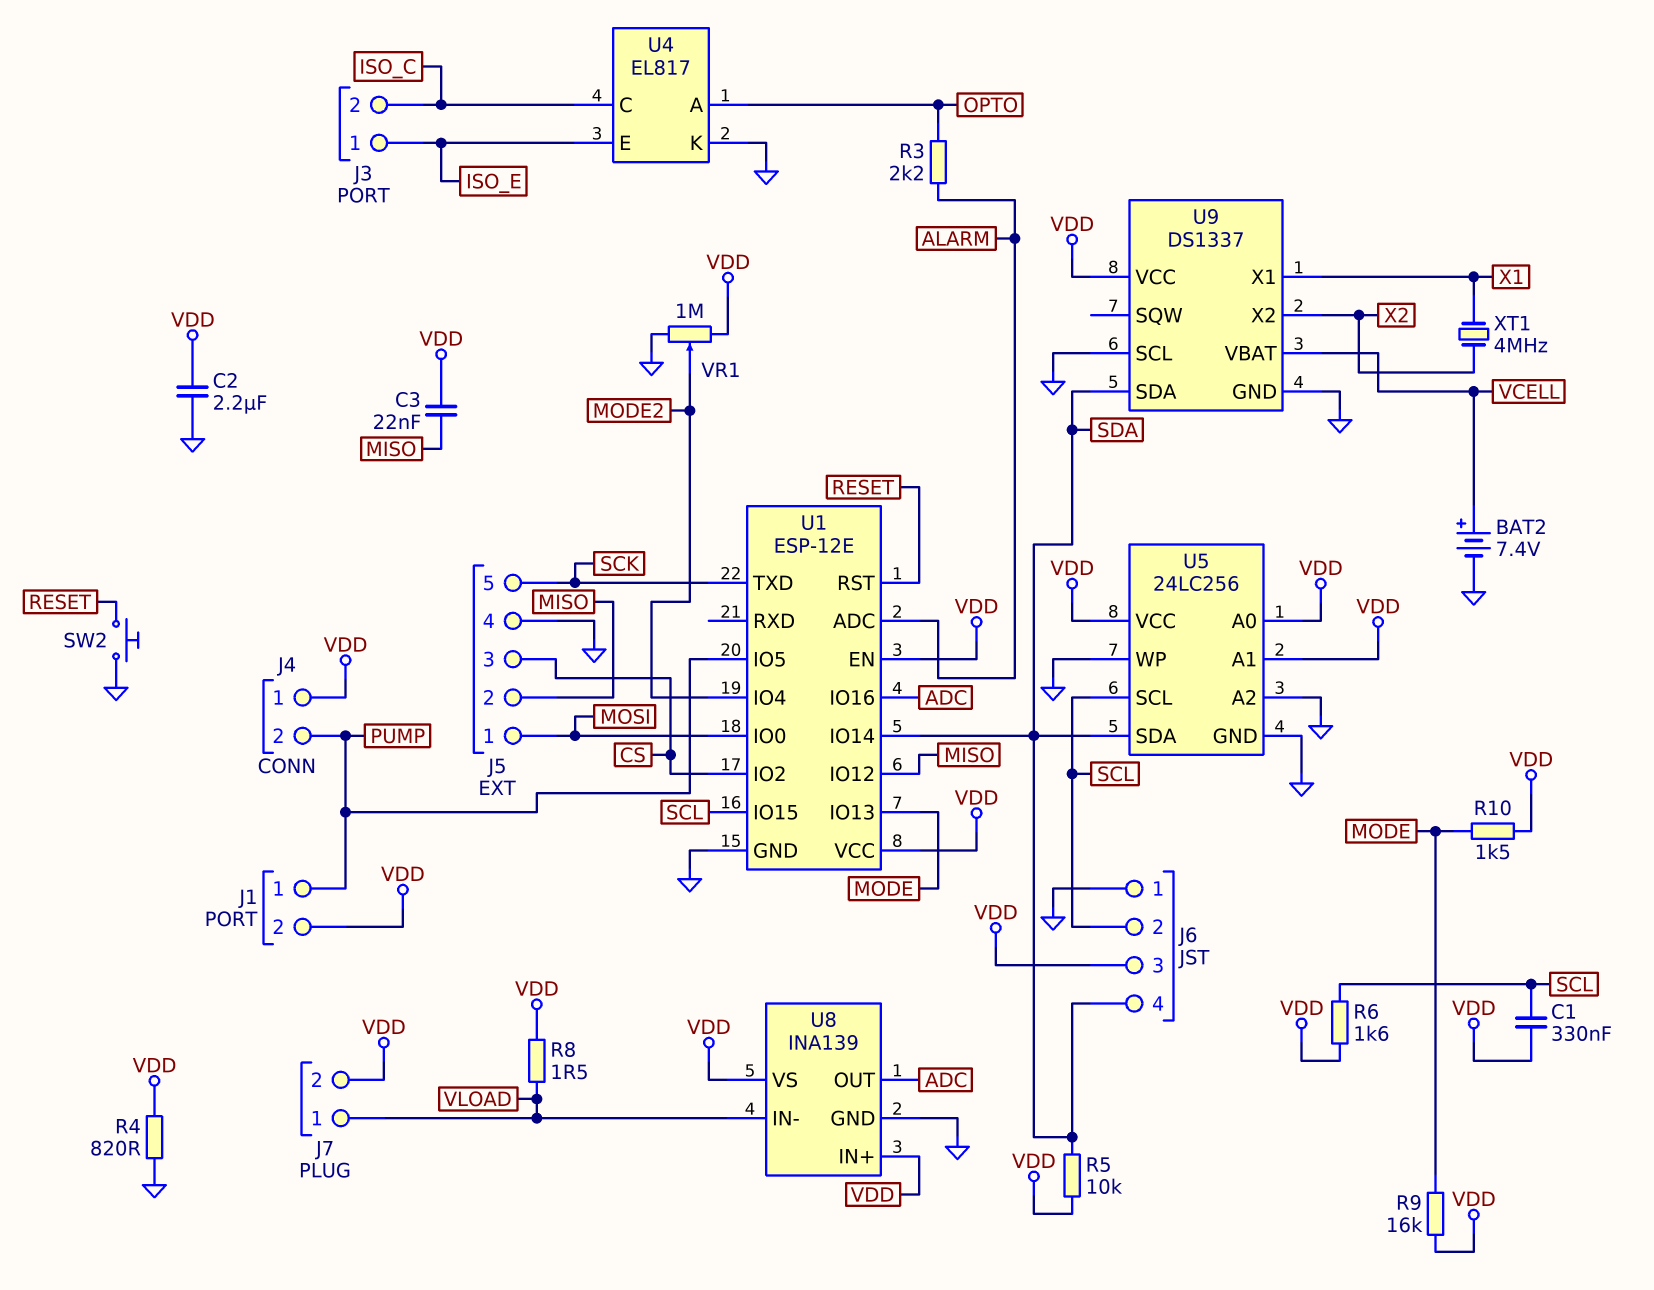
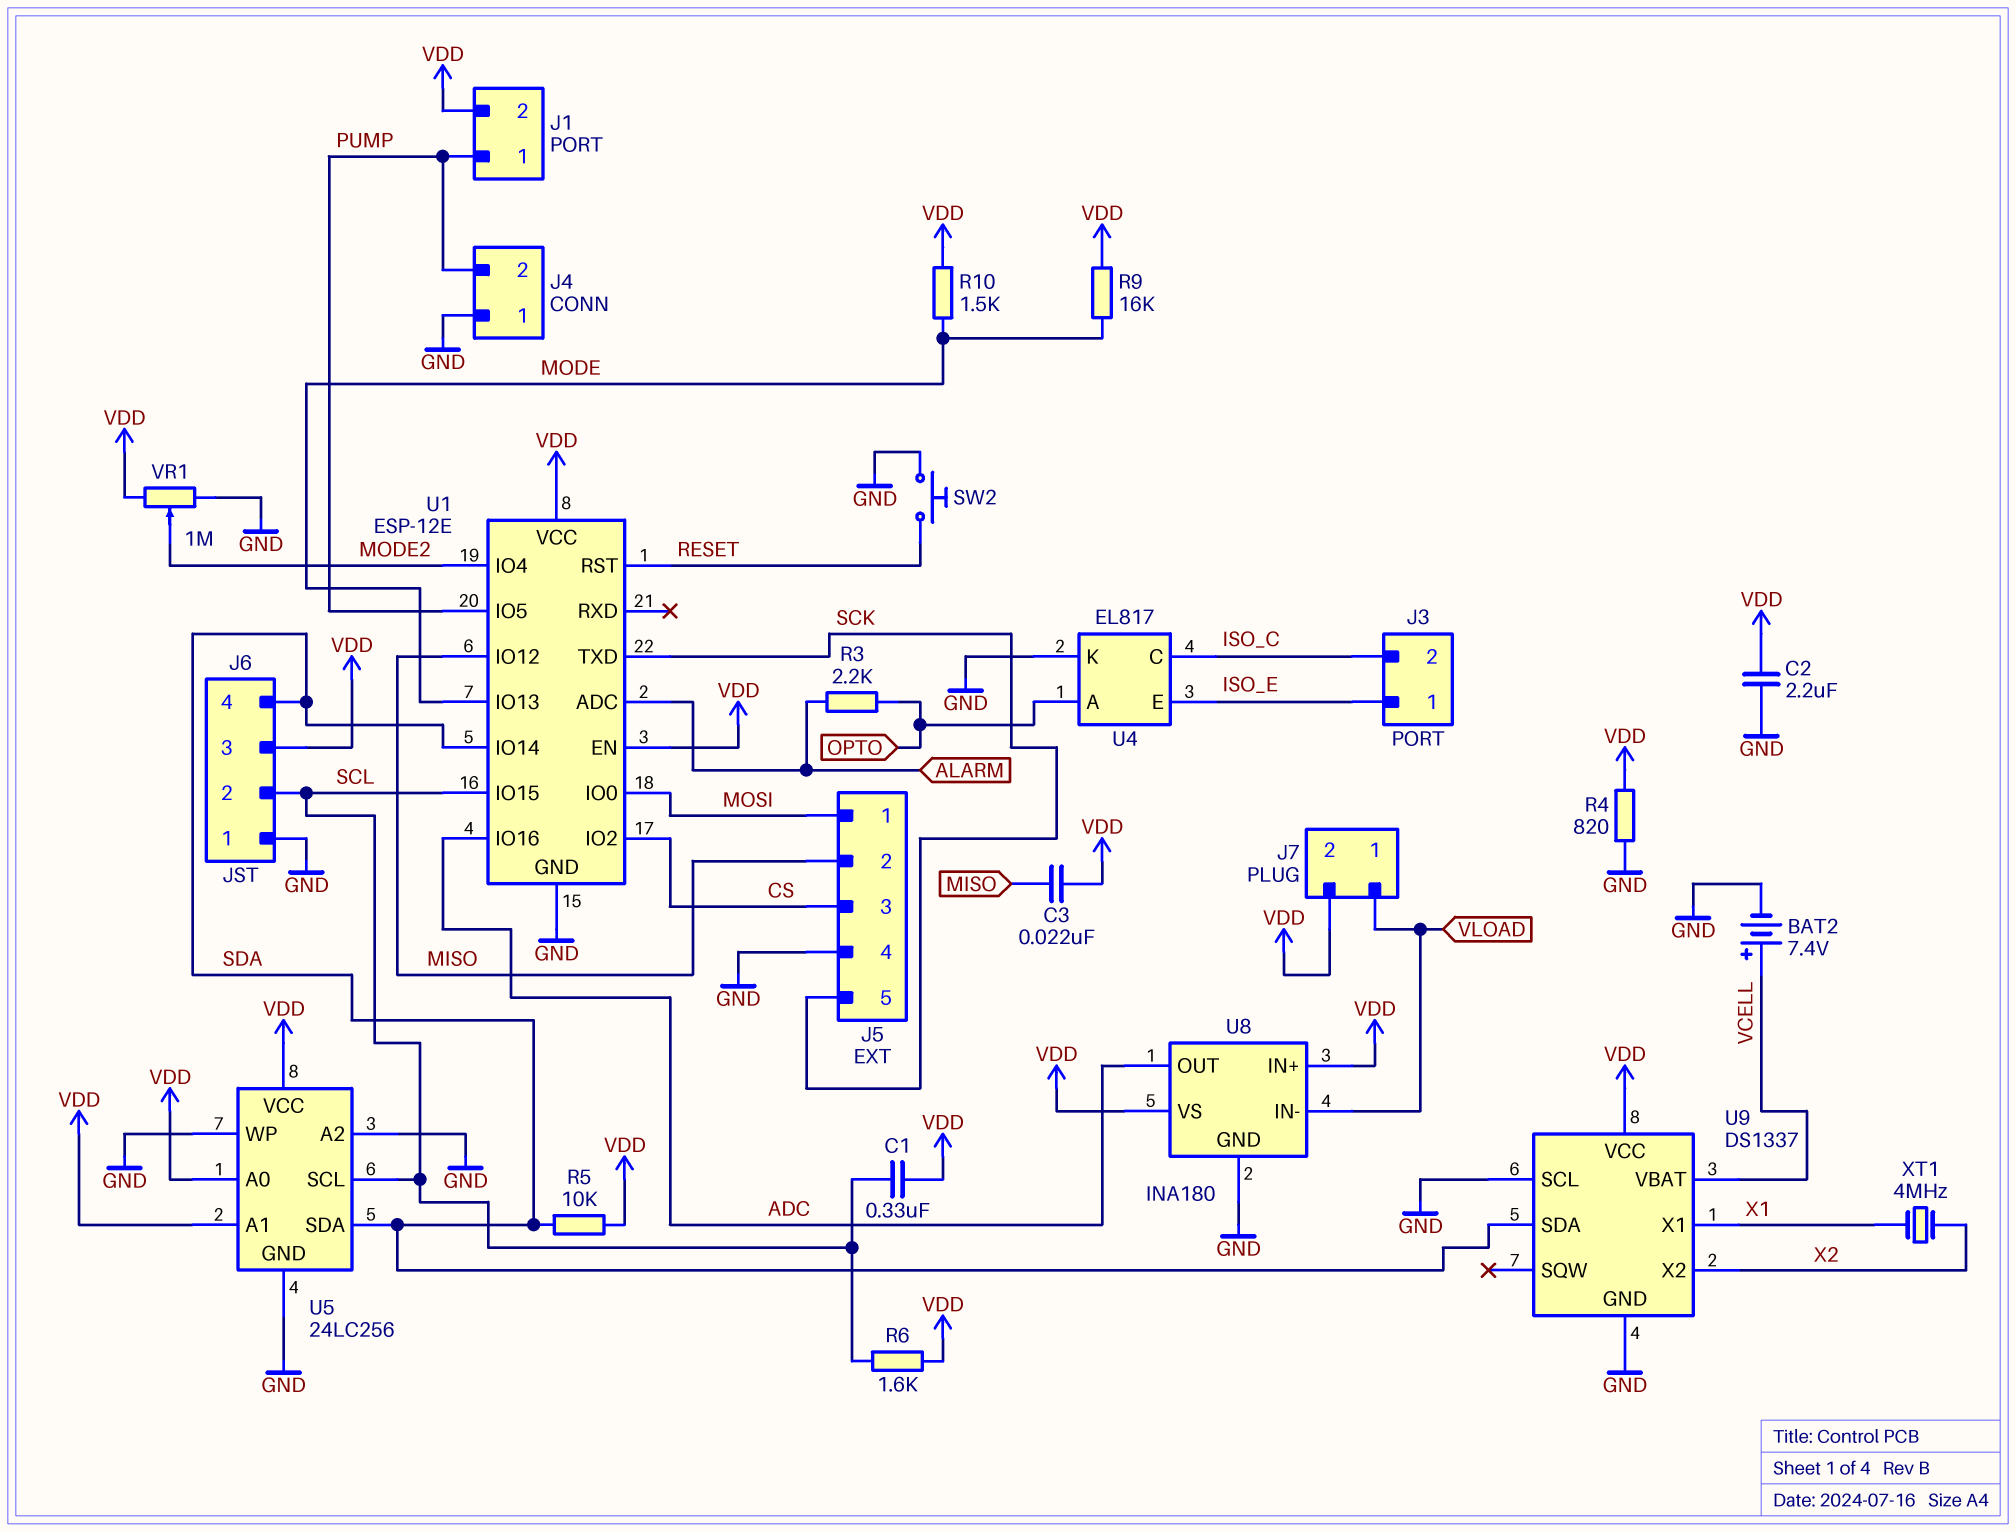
J4 pin 1: VDD -> GND
R8: 1.5 (VDD, VLOAD) -> none
U8: INA139 -> INA180

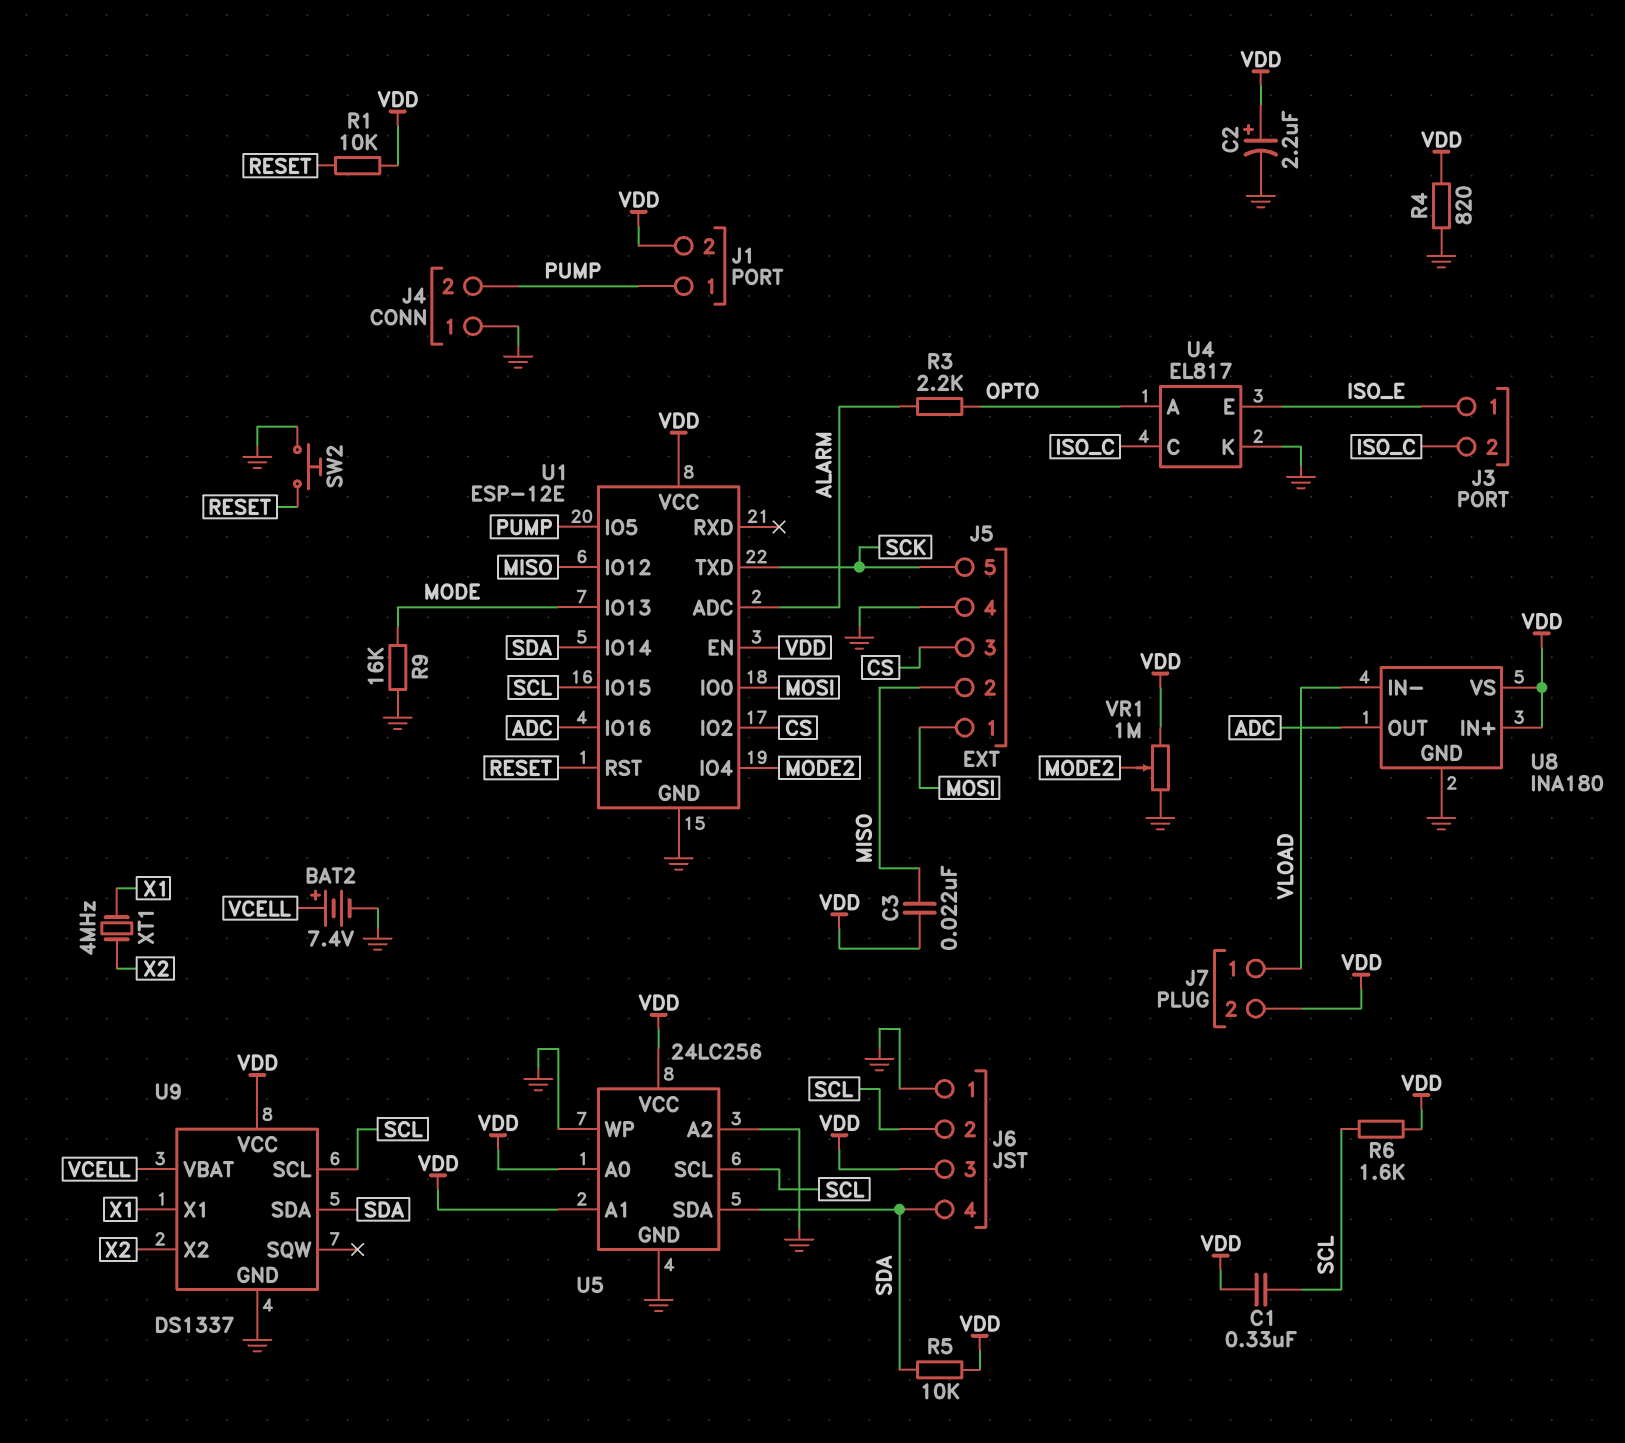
C2: 2.2uF (GND, VDD) -> 2.2uF (plus VDD, minus GND)
R1: none -> 10k (RESET, VDD)
R9: 16k (MODE, VDD) -> 16k (GND, MODE)
R10: 1.5k (MODE, VDD) -> none
U9 pin SCL: GND -> SCL

